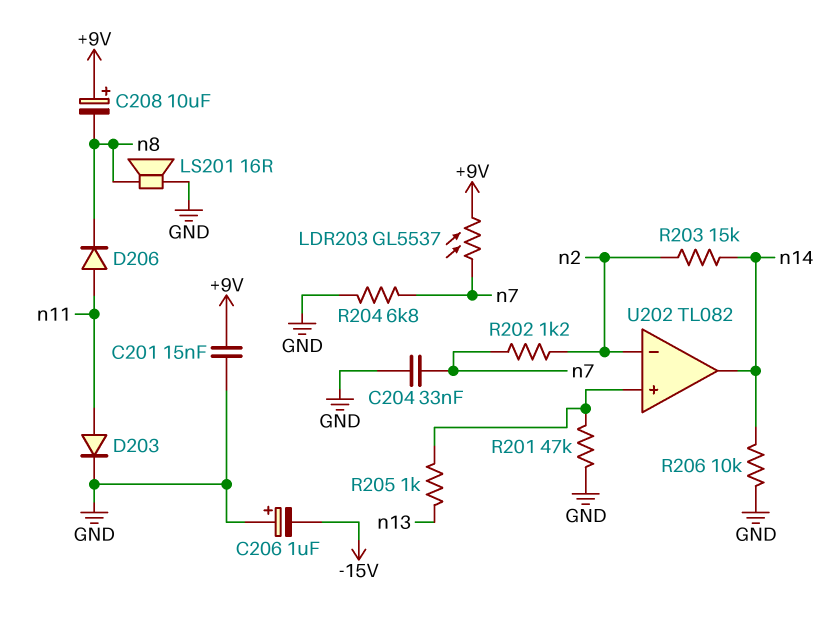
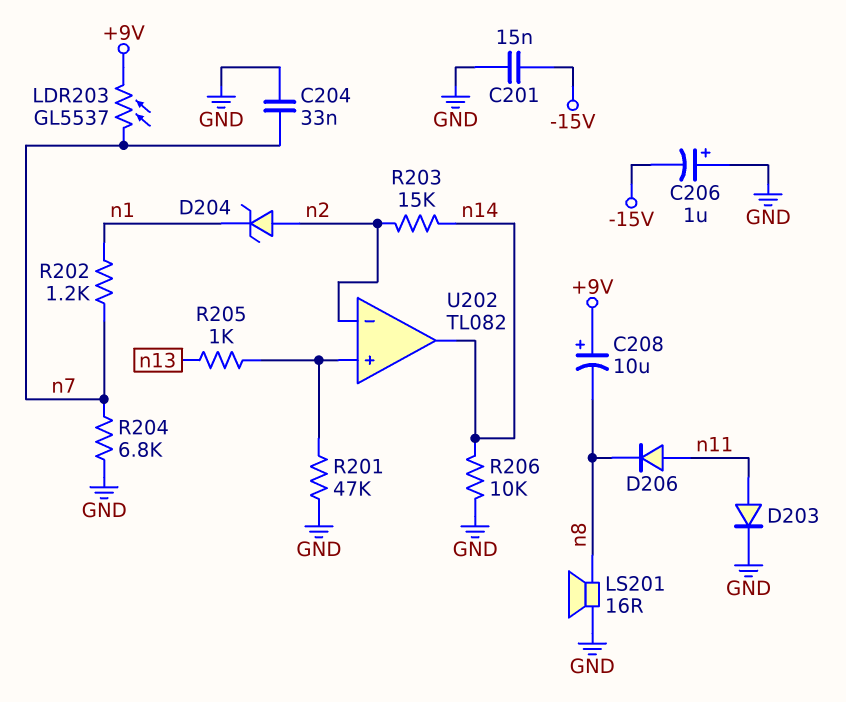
C201: 15nF (+9V, GND) -> 15nF (-15V, GND)
D204: none -> zener (A n2, K n1)
R202: 1.2k (n2, n7) -> 1.2k (n1, n7)

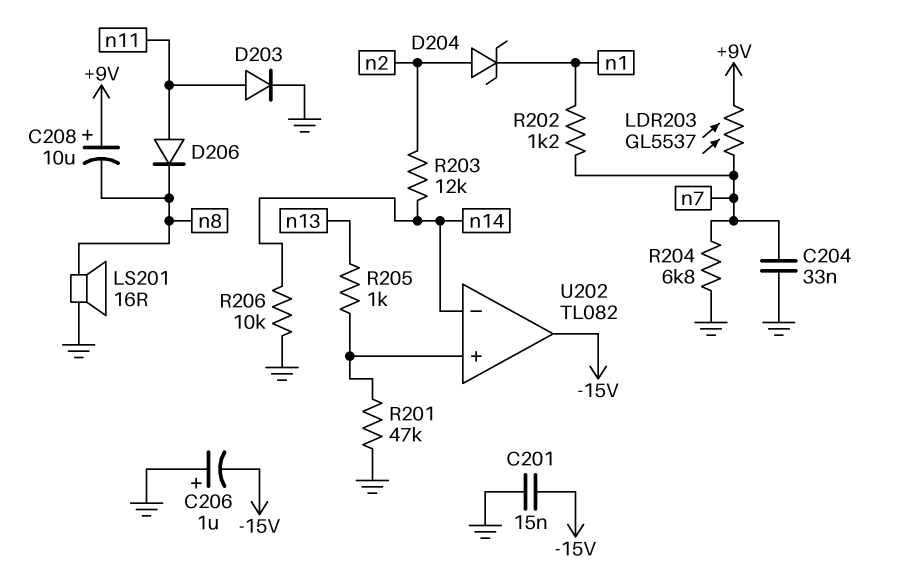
R203: 15k (n2, n14) -> 12k (n2, n14)
U202 pin in-: n2 -> n14
U202 pin out: n14 -> -15V

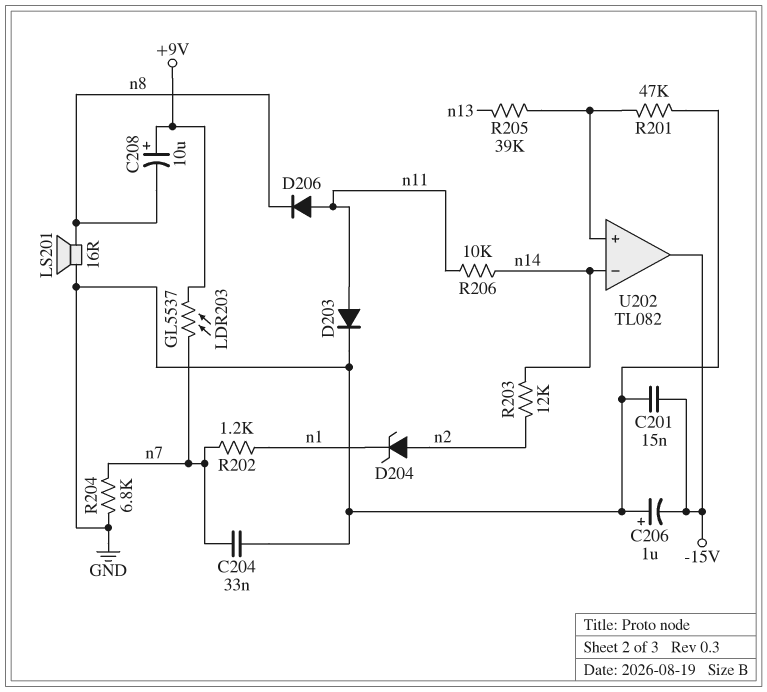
R205: 1k (U202/in+, n13) -> 39k (U202/in+, n13)
R206: 10k (GND, n14) -> 10k (n11, n14)

